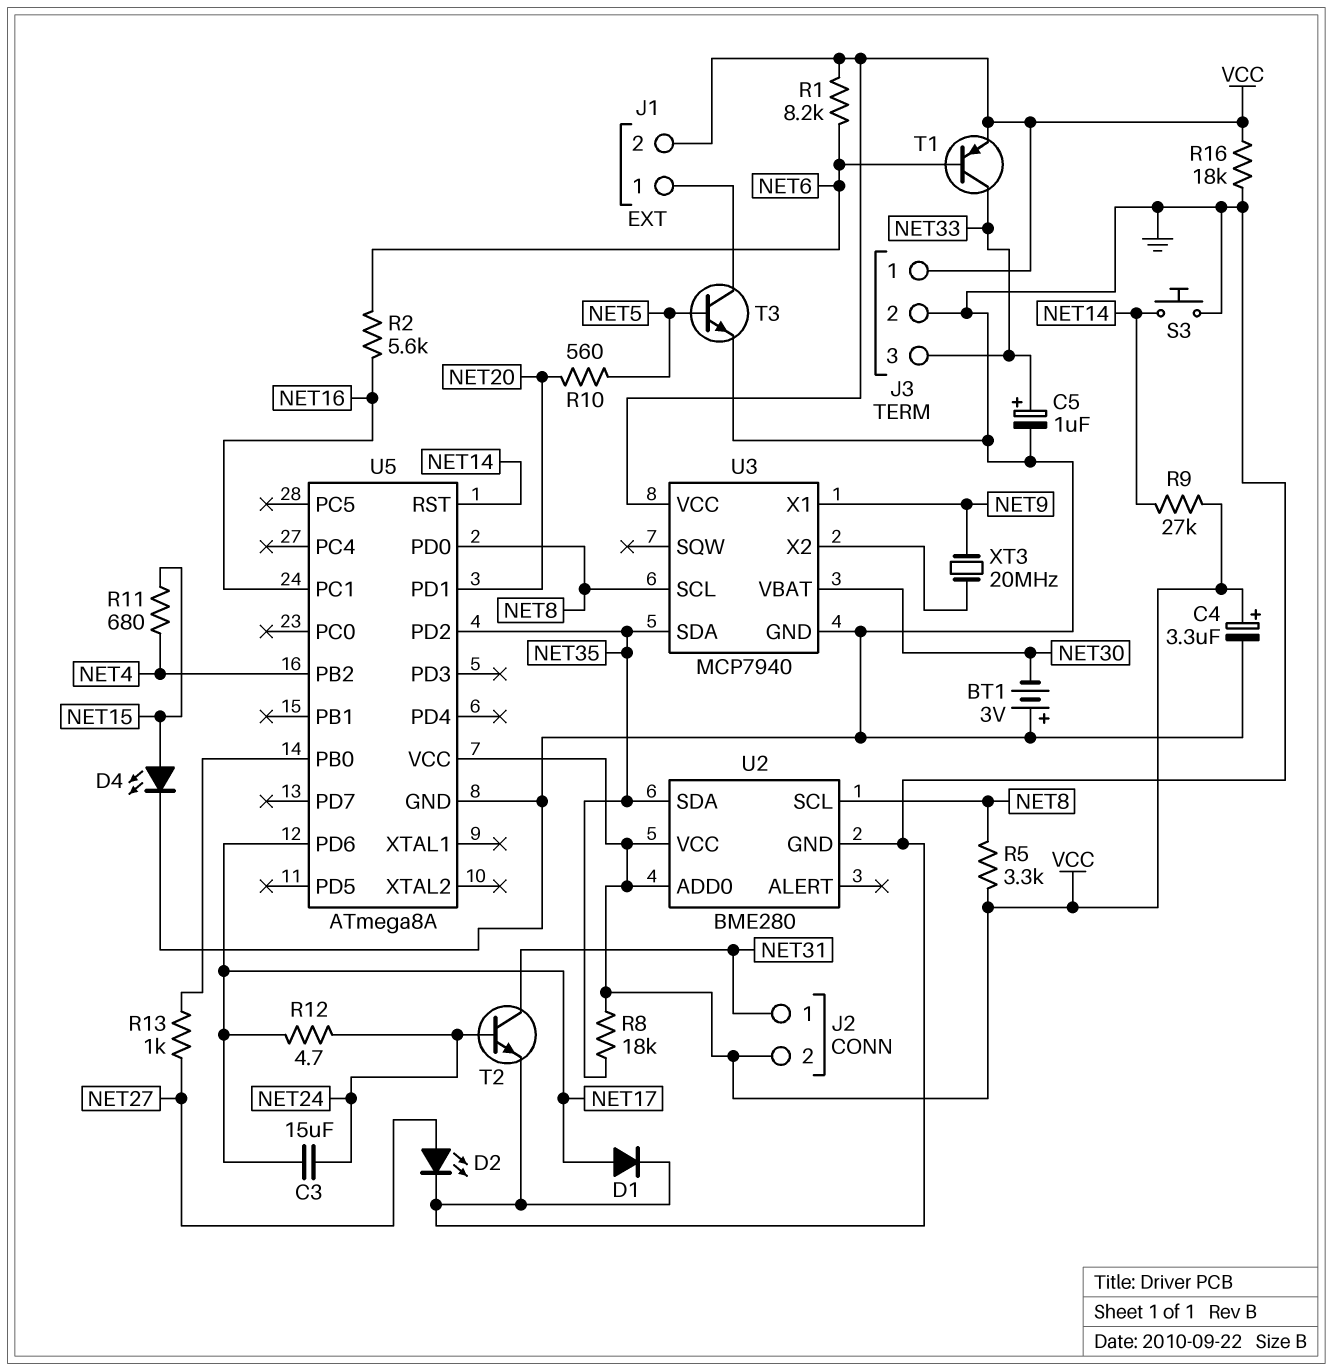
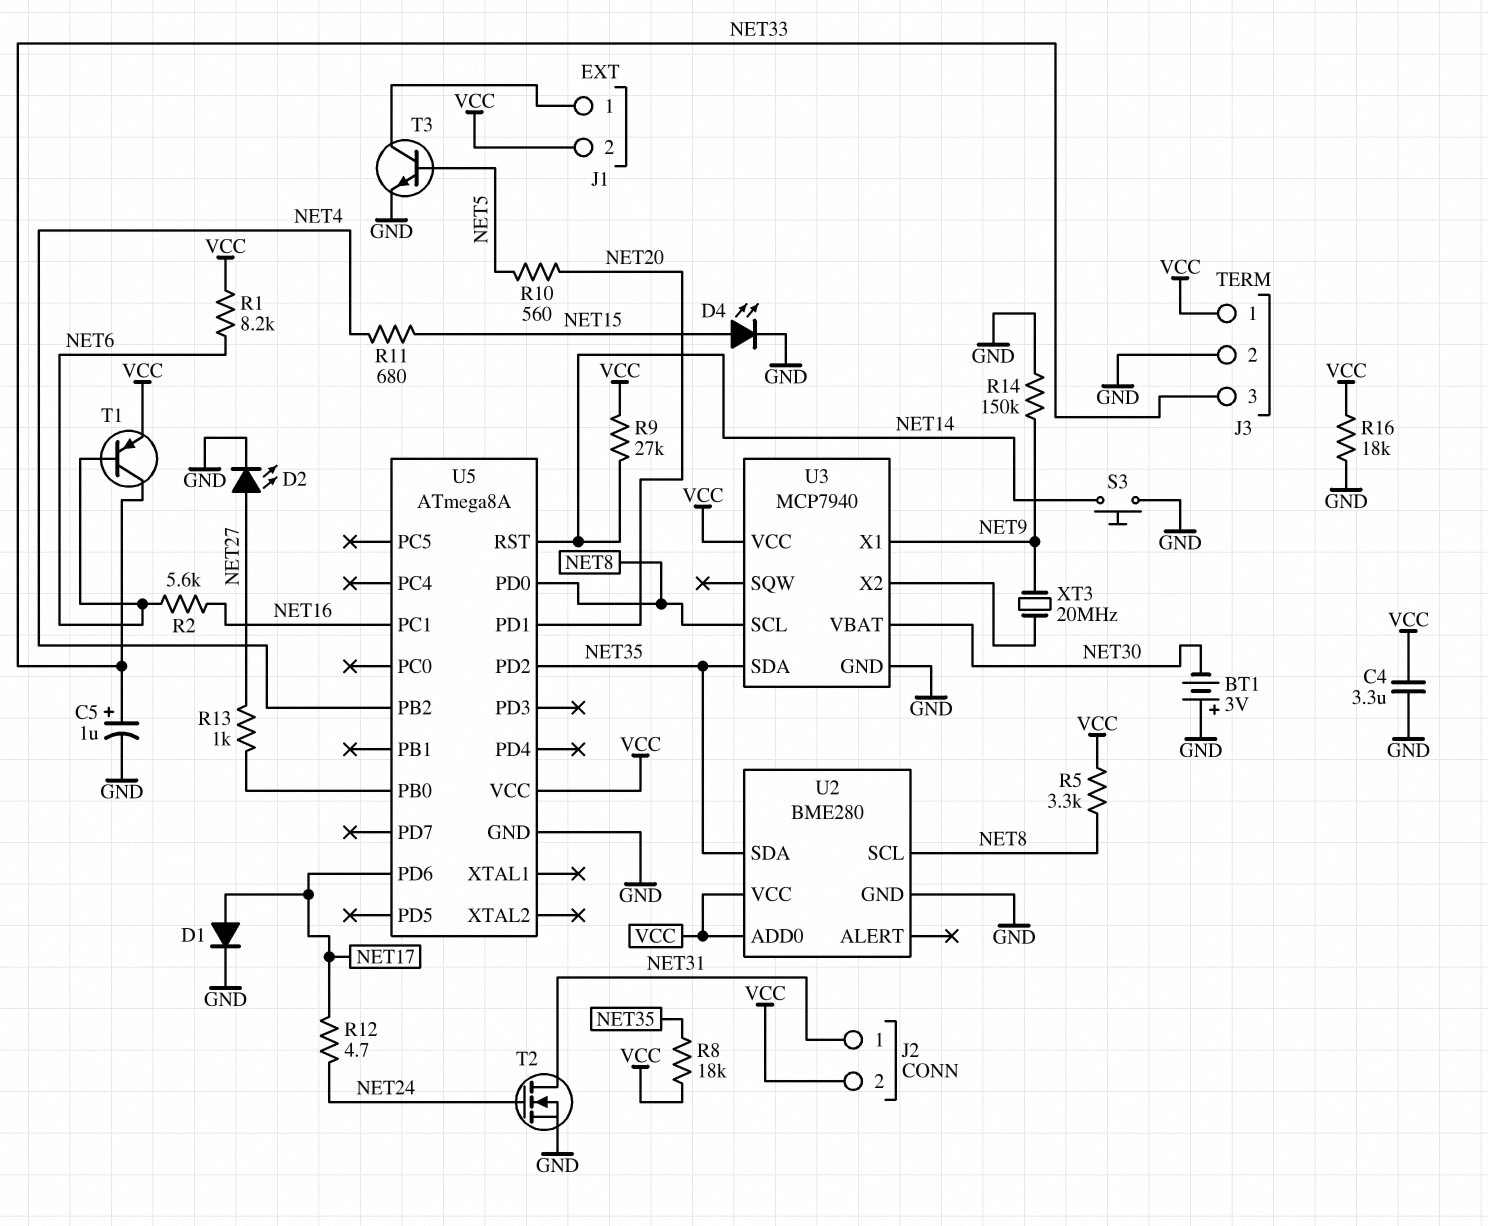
C3: 15uF (NET17, NET24) -> none
C4: 3.3uF (plus VCC, minus GND) -> 3.3uF (GND, VCC)
R14: none -> 150k (GND, NET9)
T2: NPN (B NET24, C NET31, E GND) -> NMOS (G NET24, D NET31, S GND)

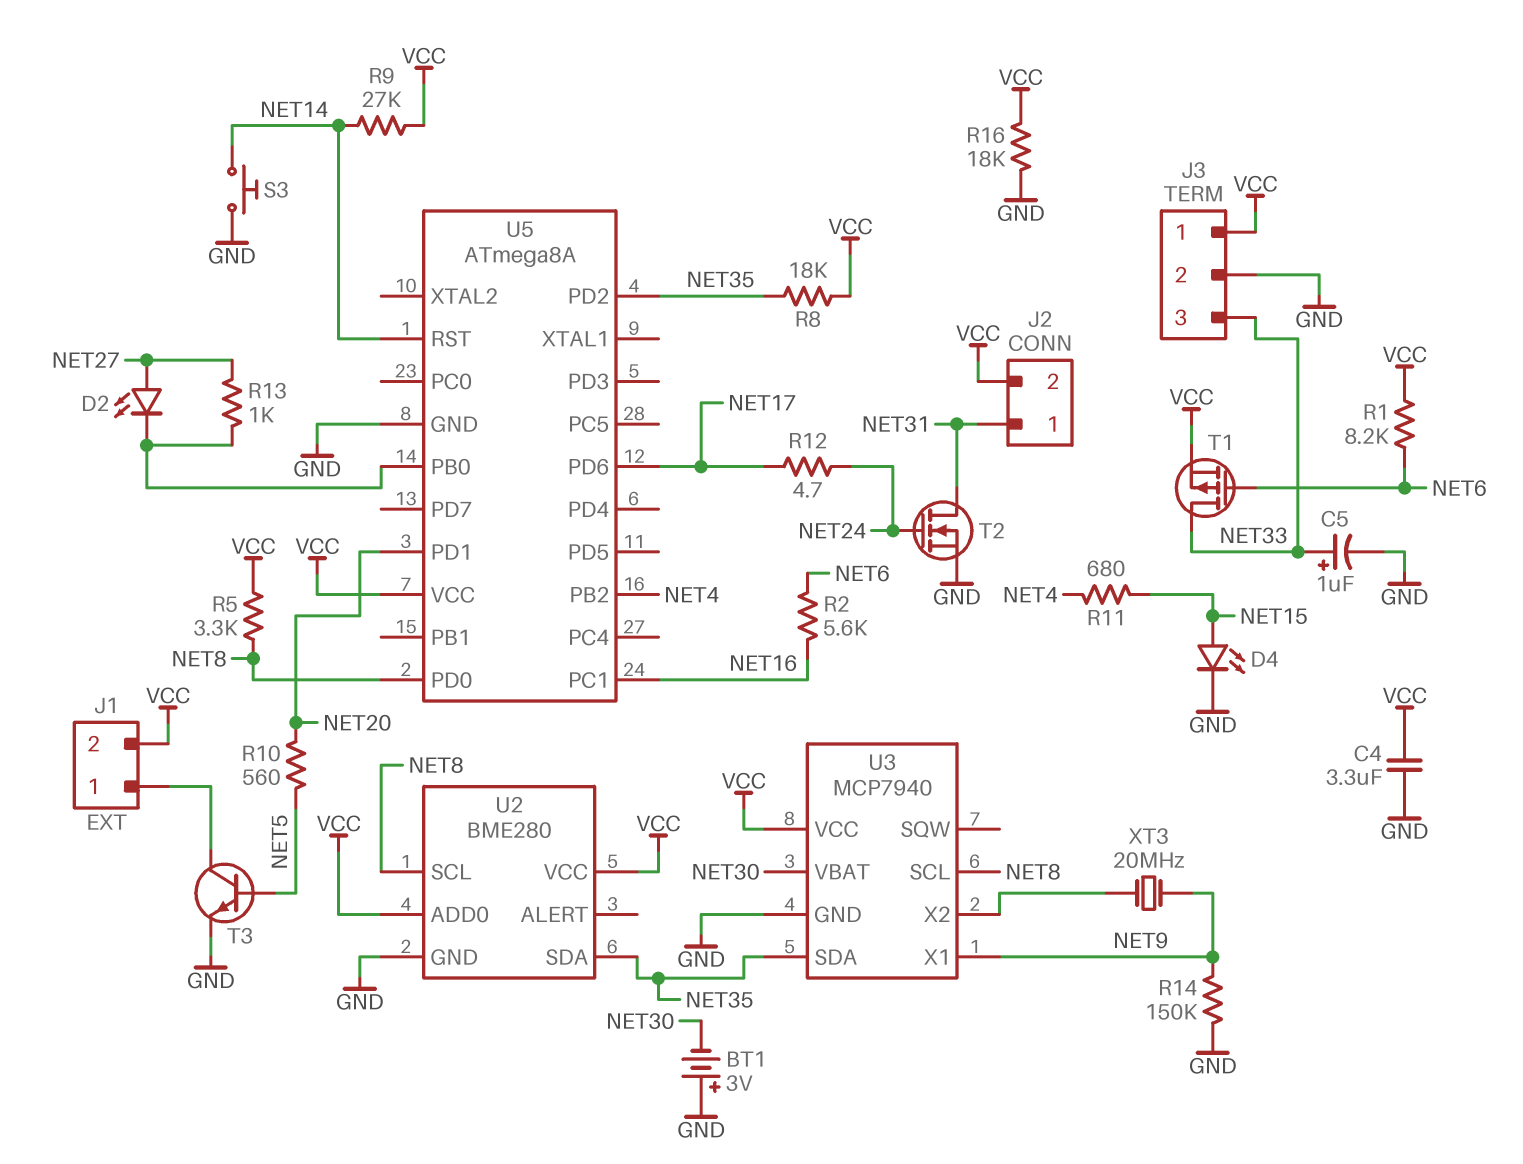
D1: diode (A NET17, K GND) -> none
D2: LED (A NET27, K GND) -> LED (A NET27, K U5/PB0)
T1: PNP (B NET6, C NET33, E VCC) -> PMOS (G NET6, D NET33, S VCC)

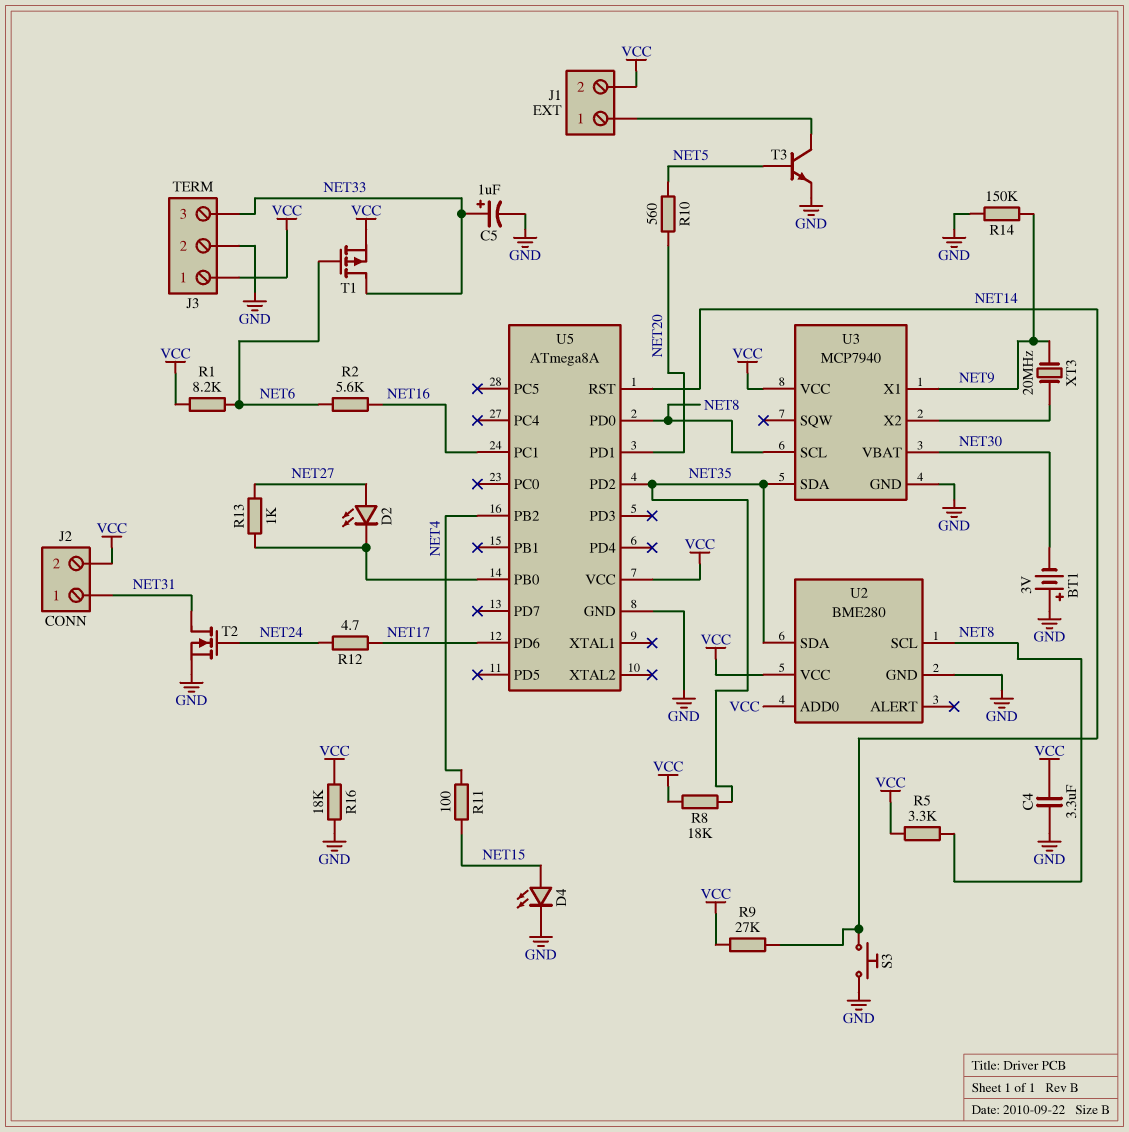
R11: 680 (NET4, NET15) -> 100 (NET4, NET15)

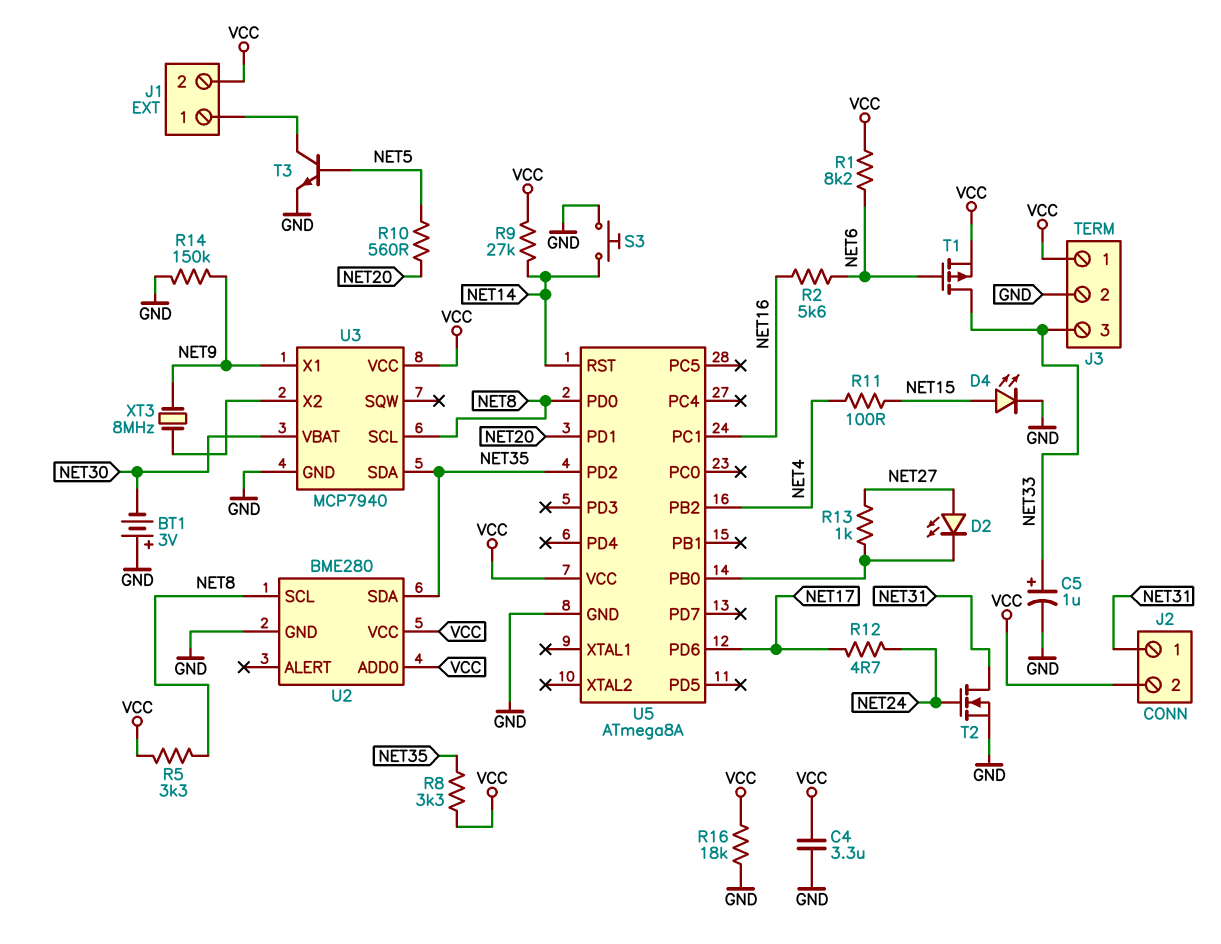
R8: 18k (NET35, VCC) -> 3.3k (NET35, VCC)
XT3: 20MHz (NET9, U3/X2) -> 8MHz (NET9, U3/X2)

